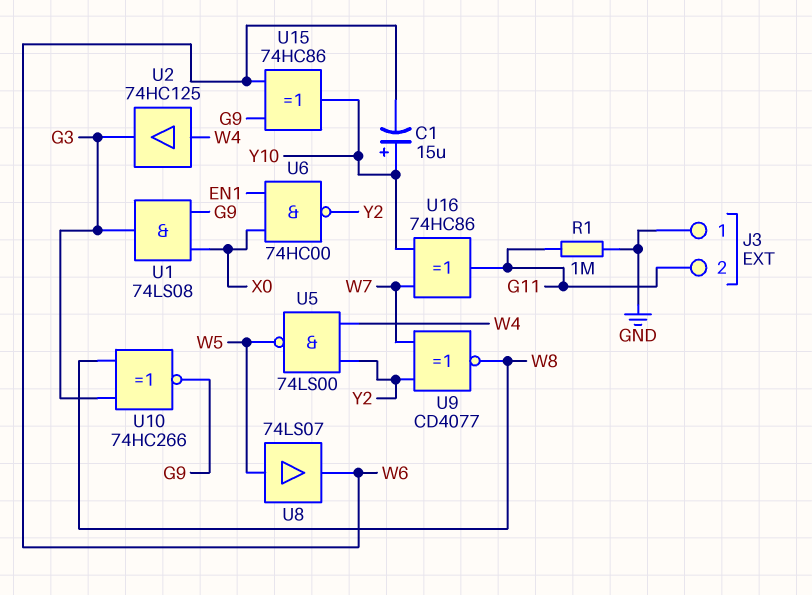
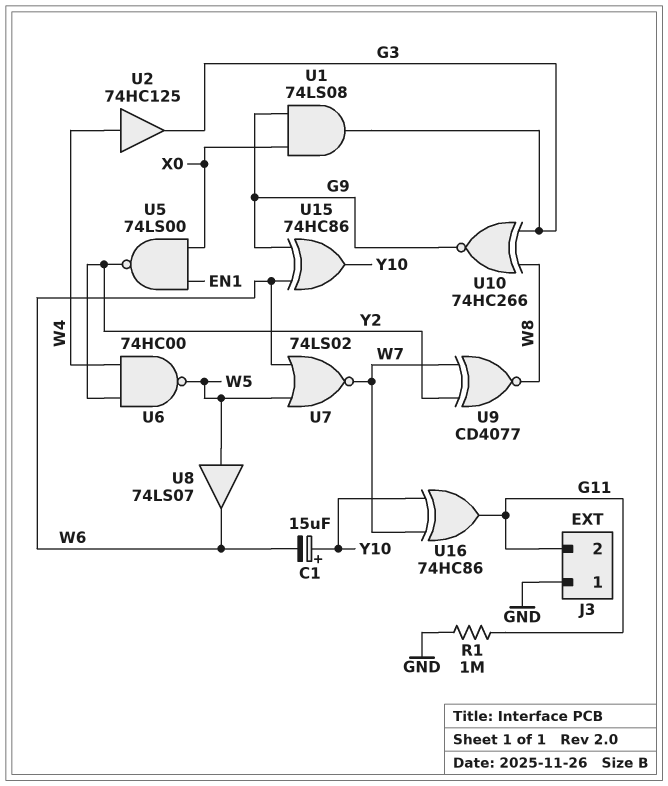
U5: NAND 74LS00 (in W4, in Y2, out W5) -> NAND 74LS00 (in EN1, in X0, out Y2)
U6: NAND 74HC00 (in EN1, in X0, out Y2) -> NAND 74HC00 (in W4, in Y2, out W5)
U7: none -> NOR 74LS02 (in W5, in W6, out W7)

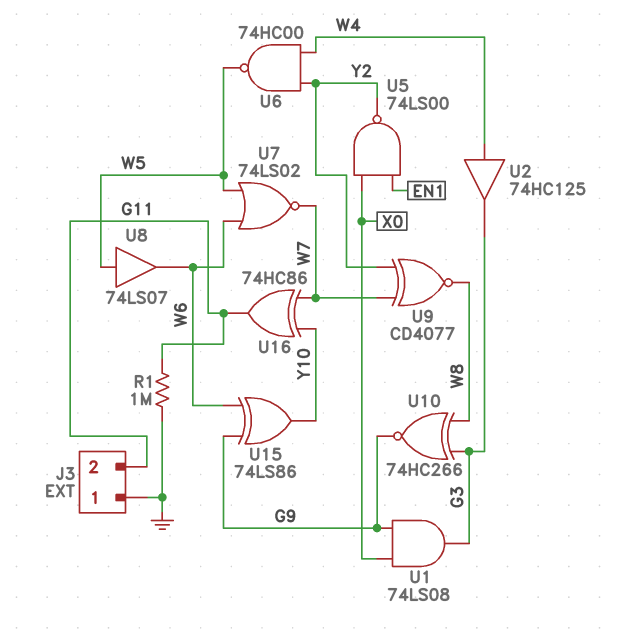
C1: 15uF (plus Y10, minus W6) -> none
U15: XOR 74HC86 (in G9, in W6, out Y10) -> XOR 74LS86 (in G9, in W6, out Y10)

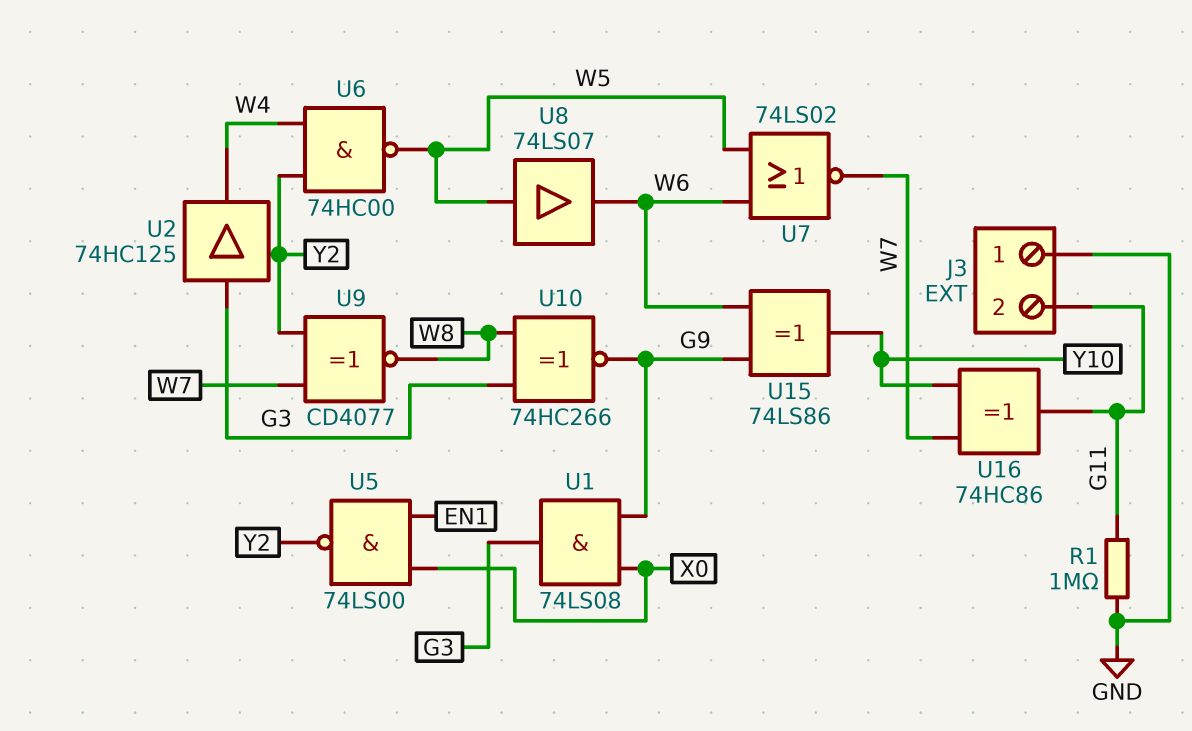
U2: buffer 74HC125 (in W4, out G3) -> buffer 74HC125 (in G3, out W4)

